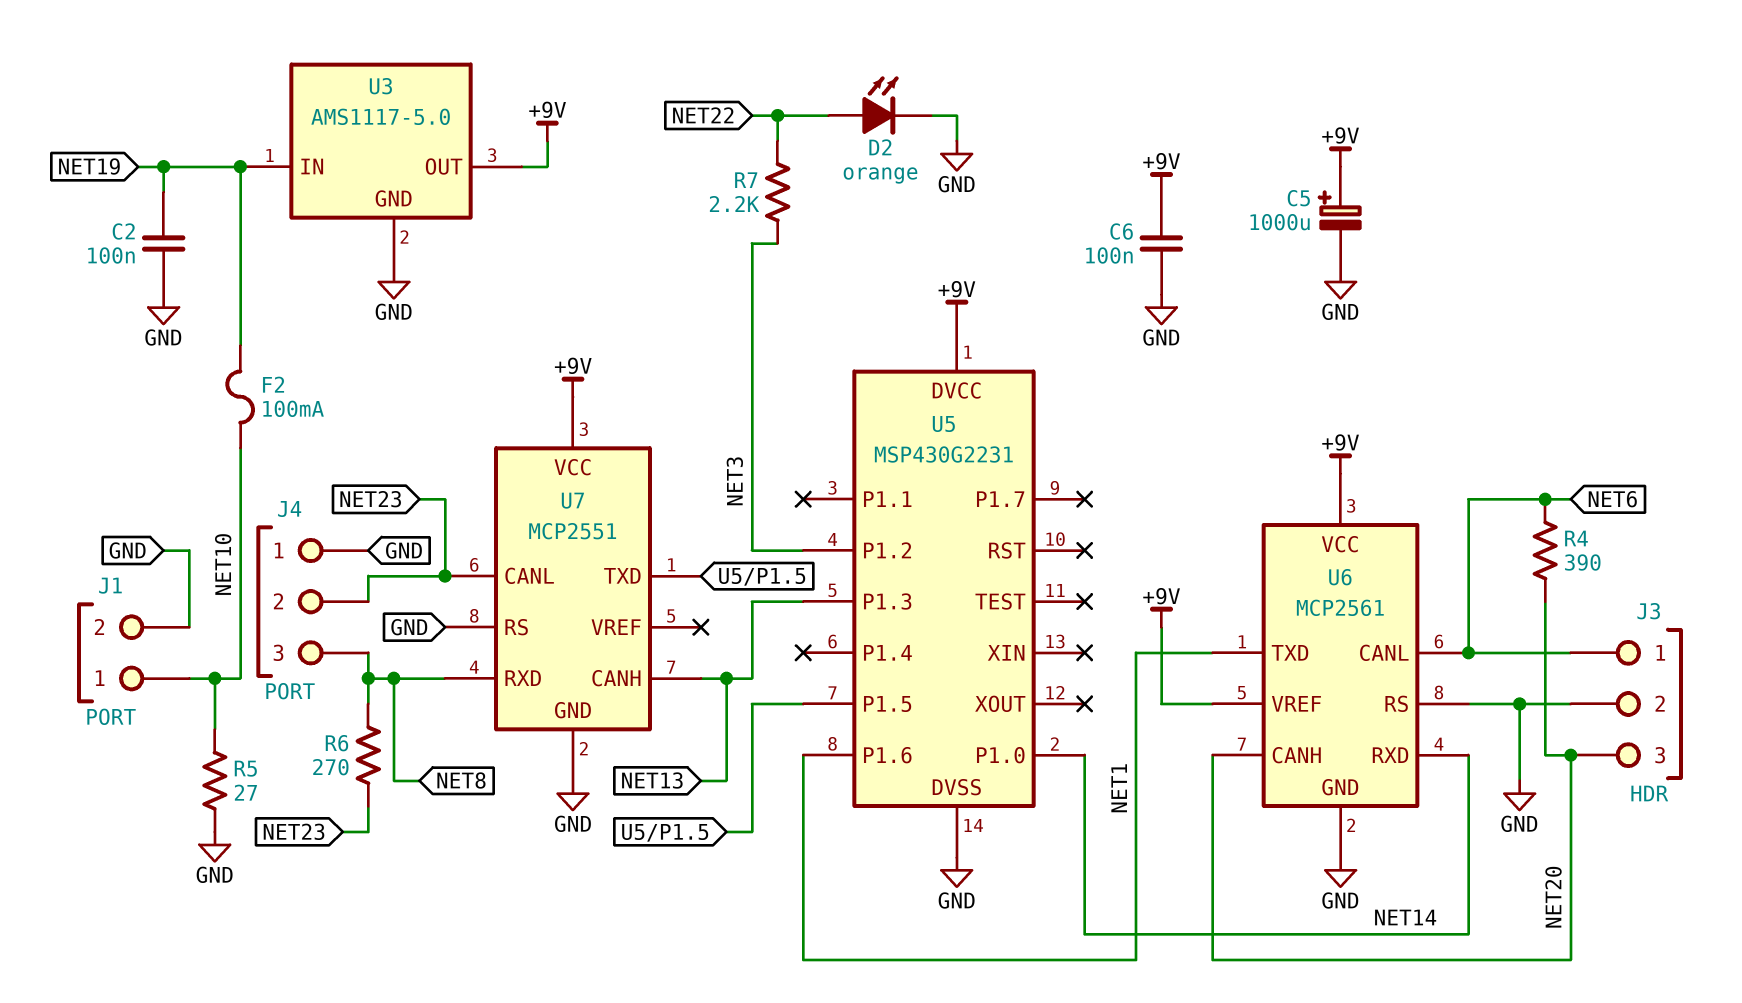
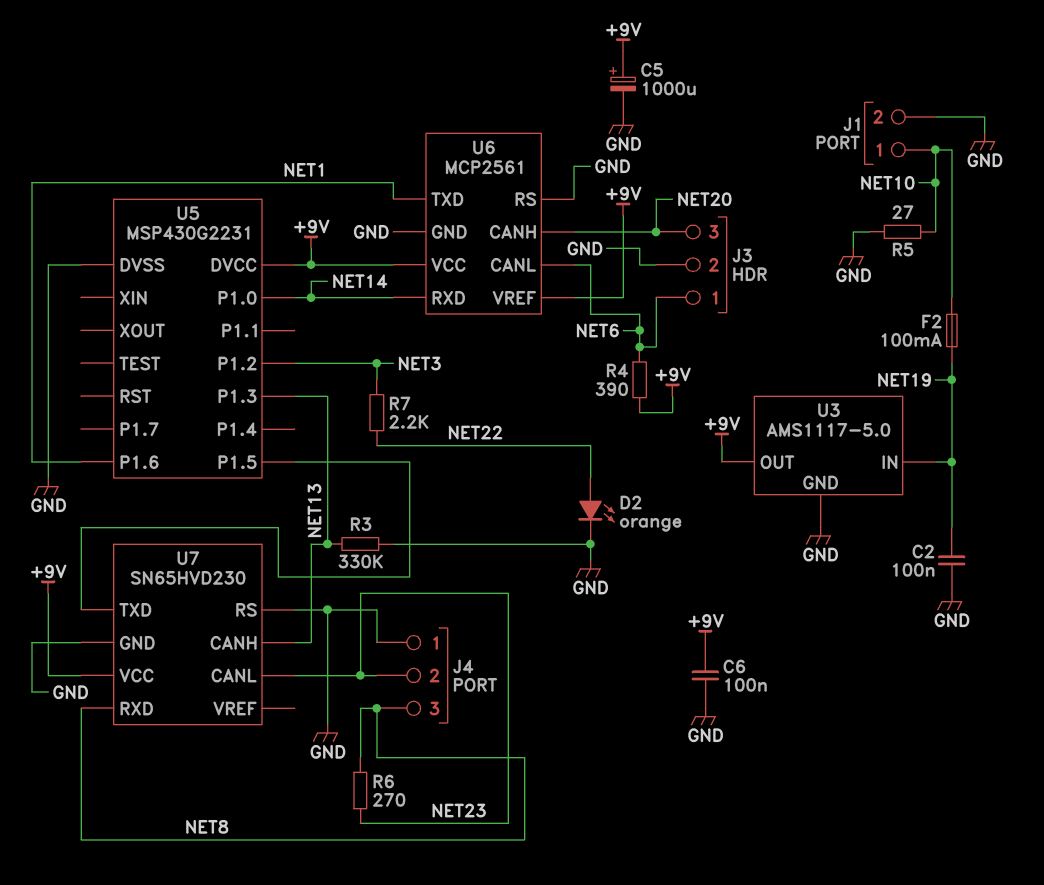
R3: none -> 330k (GND, NET13)
R4: 390 (NET6, NET20) -> 390 (+9V, NET6)
U7: MCP2551 -> SN65HVD230

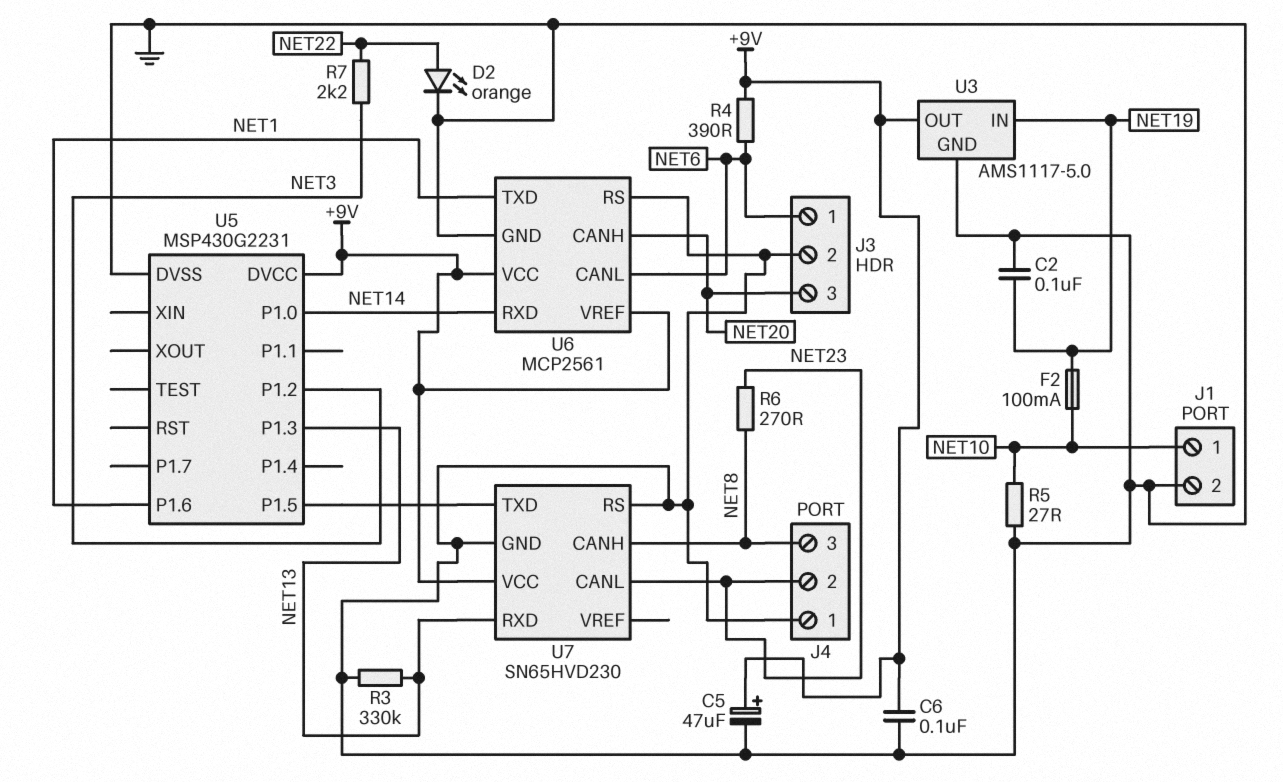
C5: 1000uF (plus +9V, minus GND) -> 47uF (plus +9V, minus GND)
U7 pin CANH: NET13 -> NET8
U7 pin RXD: NET8 -> NET13

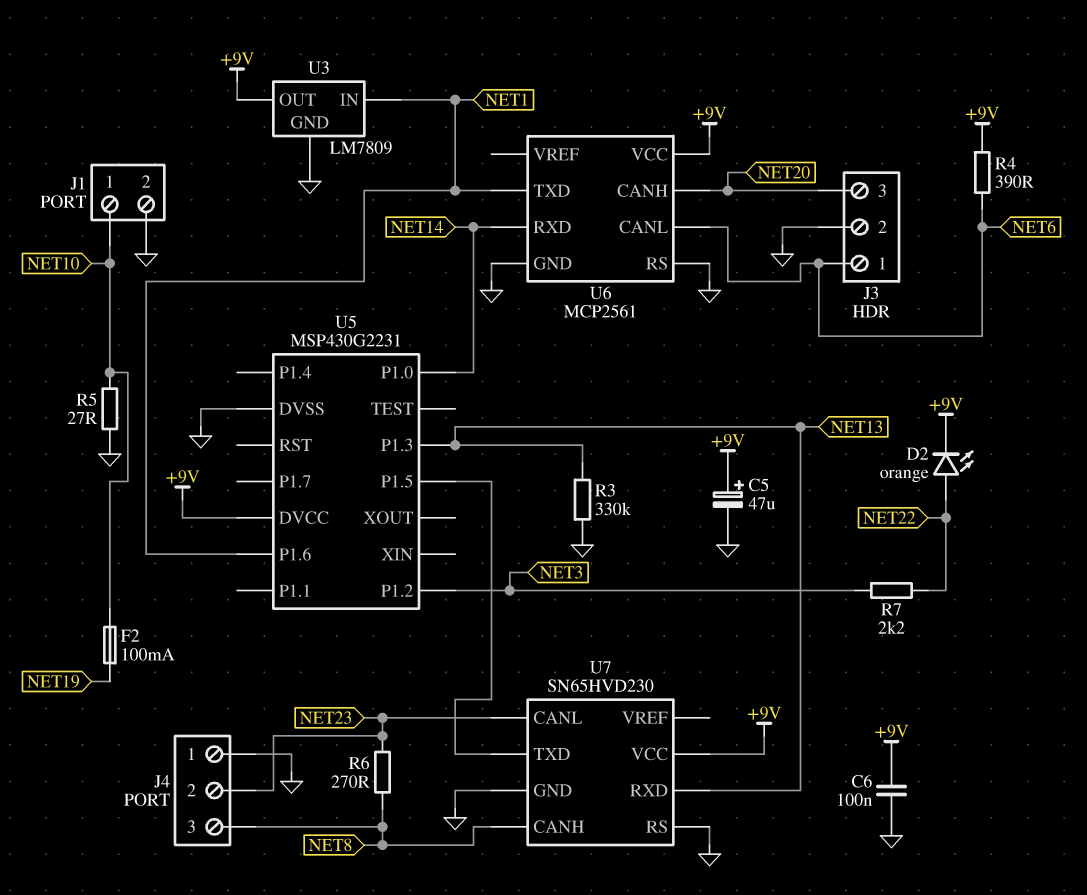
C2: 100nF (GND, NET19) -> none
D2: LED orange (A NET22, K GND) -> LED orange (A NET22, K +9V)
U3: AMS1117-5.0 -> LM7809
U3 pin IN: NET19 -> NET1
U6 pin VREF: +9V -> none

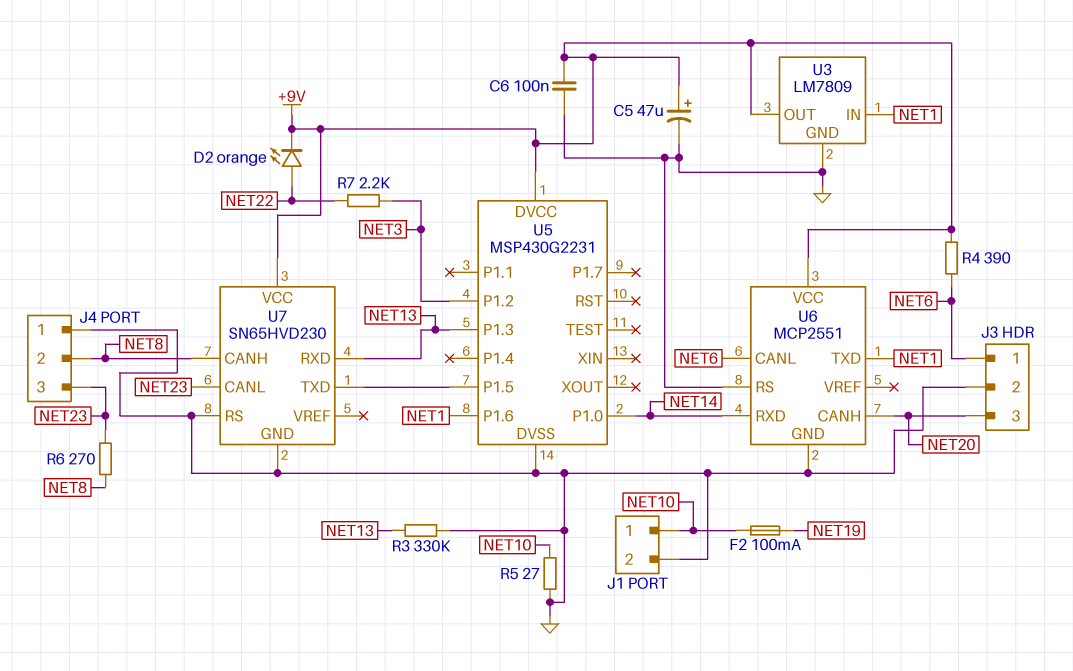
J4 pin 2: NET23 -> NET8
J4 pin 3: NET8 -> NET23
U6: MCP2561 -> MCP2551

